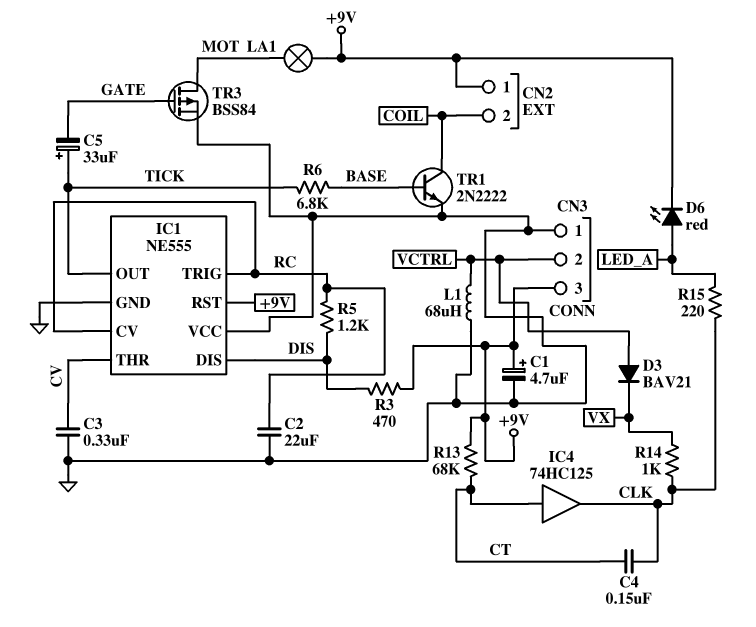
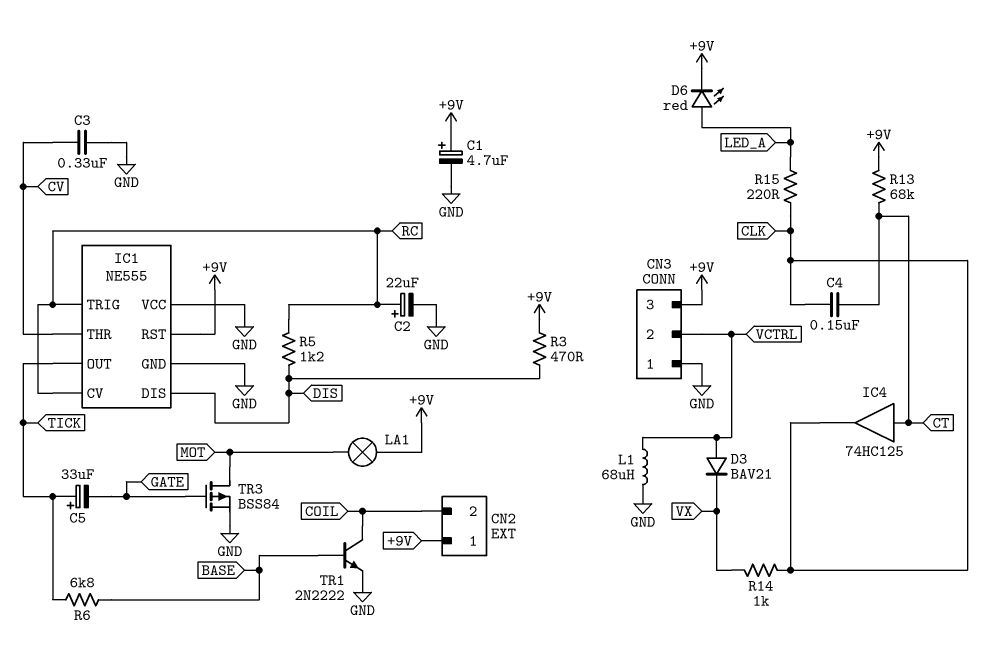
C2: 22uF (GND, RC) -> 22uF (plus RC, minus GND)

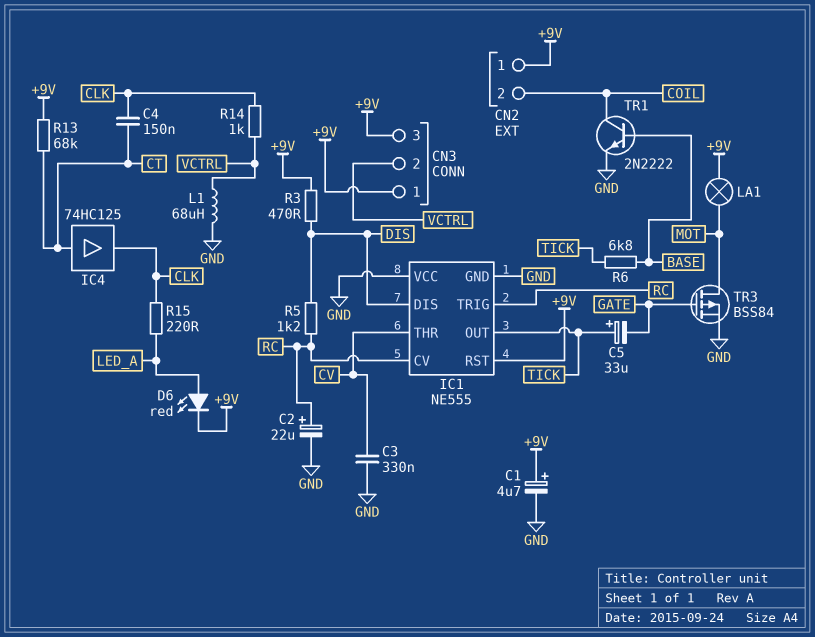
CN3 pin 1: GND -> +9V
D3: diode BAV21 (A VCTRL, K VX) -> none
R14: 1k (CLK, VX) -> 1k (CLK, VCTRL)

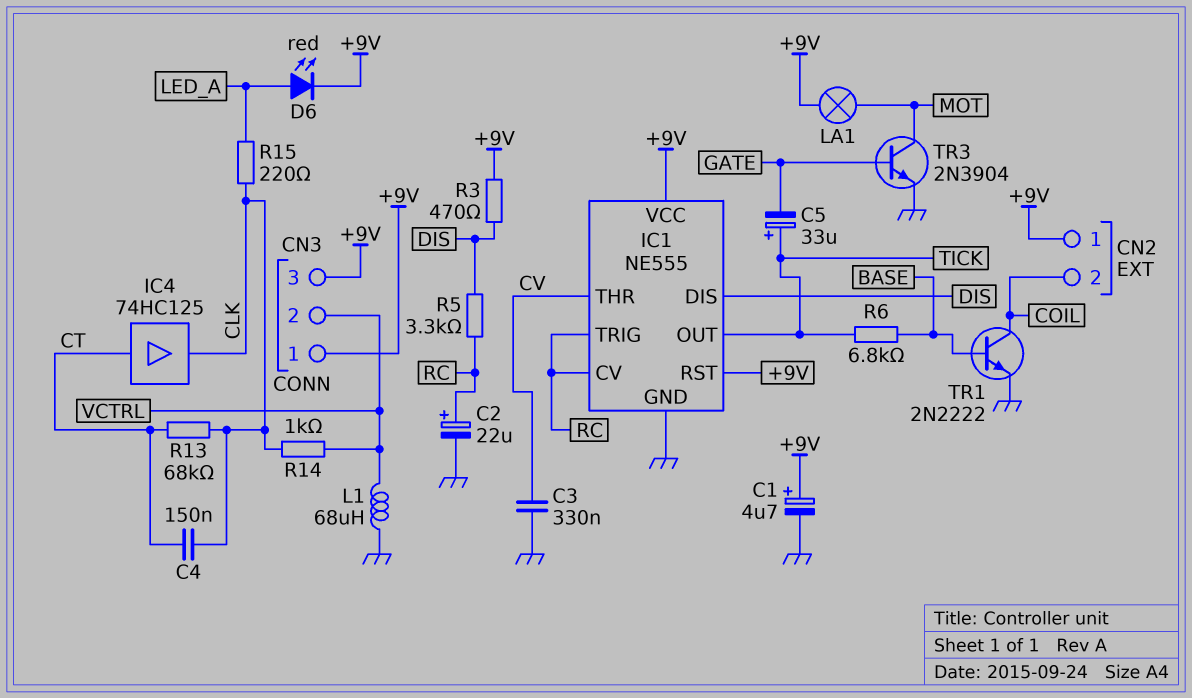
IC1 pin VCC: GND -> +9V
R5: 1.2k (DIS, RC) -> 3.3k (DIS, RC)
R13: 68k (+9V, CT) -> 68k (CLK, CT)
TR3: PMOS BSS84 (G GATE, D MOT, S GND) -> NPN 2N3904 (B GATE, C MOT, E GND)

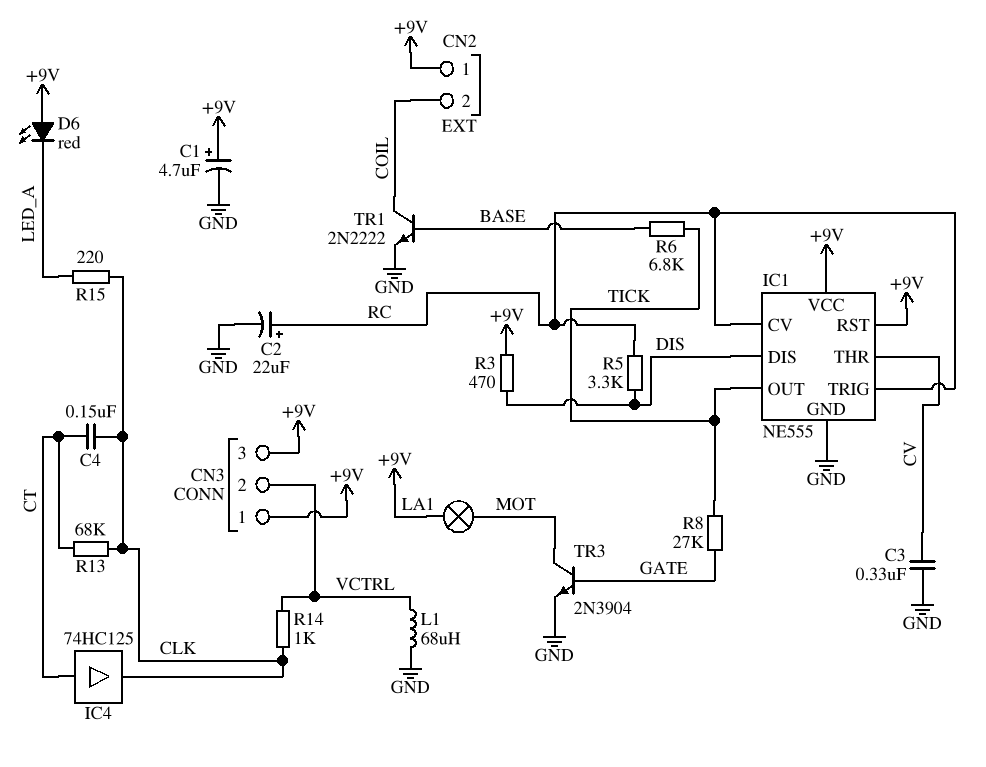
C5: 33uF (plus TICK, minus GATE) -> none
D6: LED red (A LED_A, K +9V) -> LED red (A +9V, K LED_A)
R8: none -> 27k (GATE, TICK)

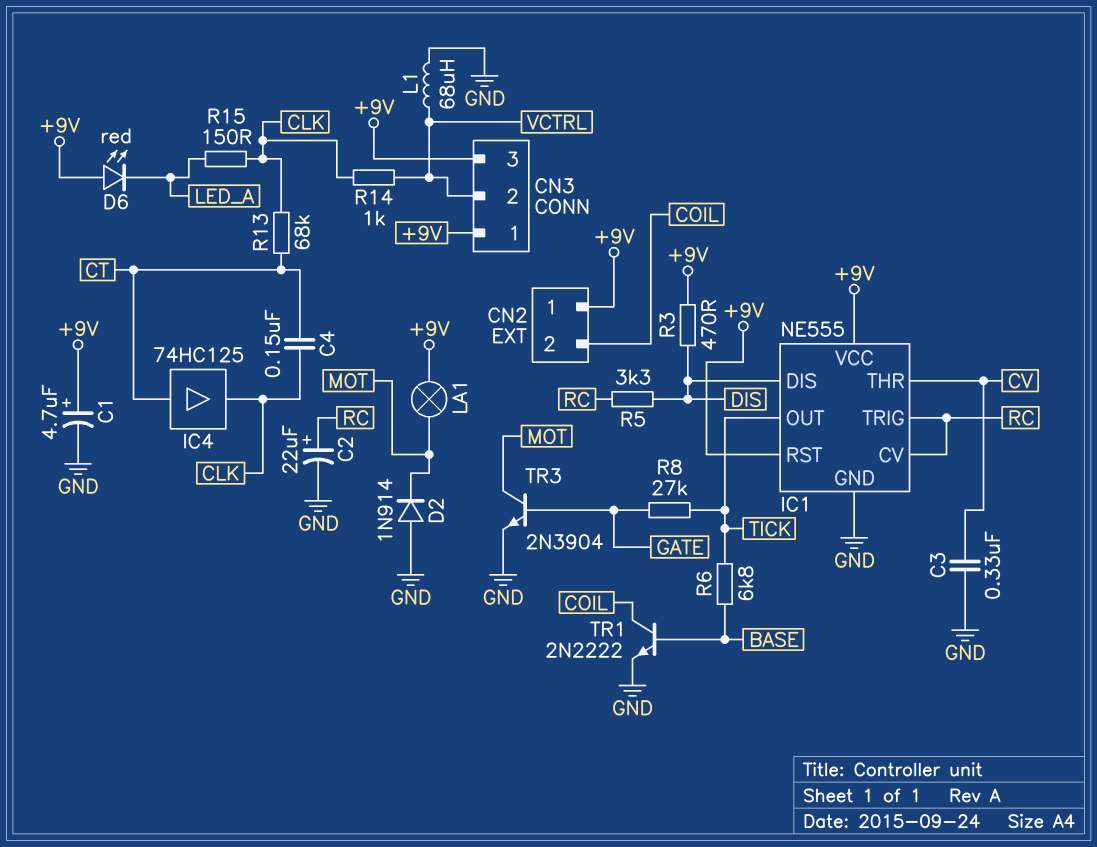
D2: none -> diode 1N914 (A GND, K MOT)
R15: 220 (CLK, LED_A) -> 150 (CLK, LED_A)

